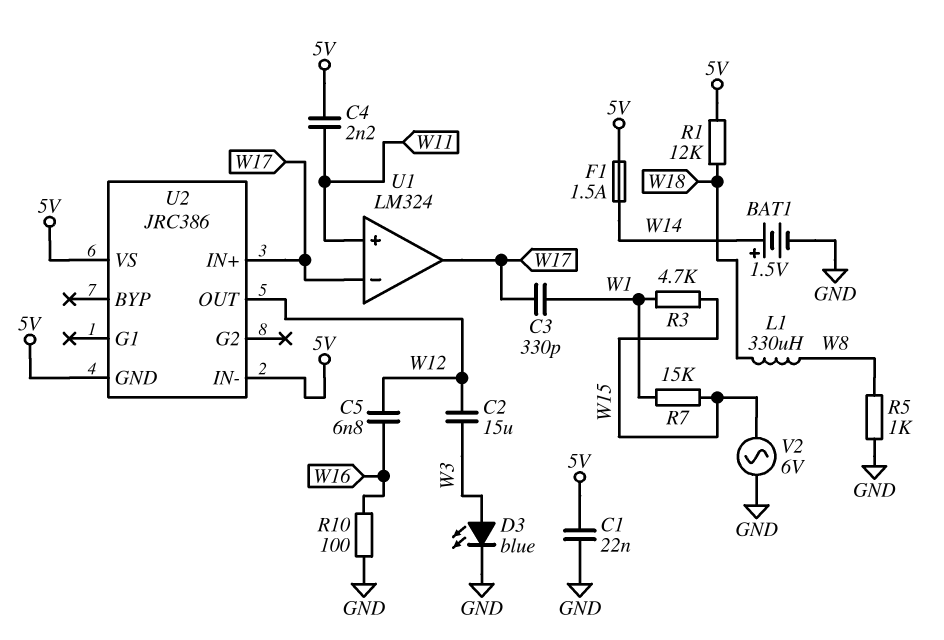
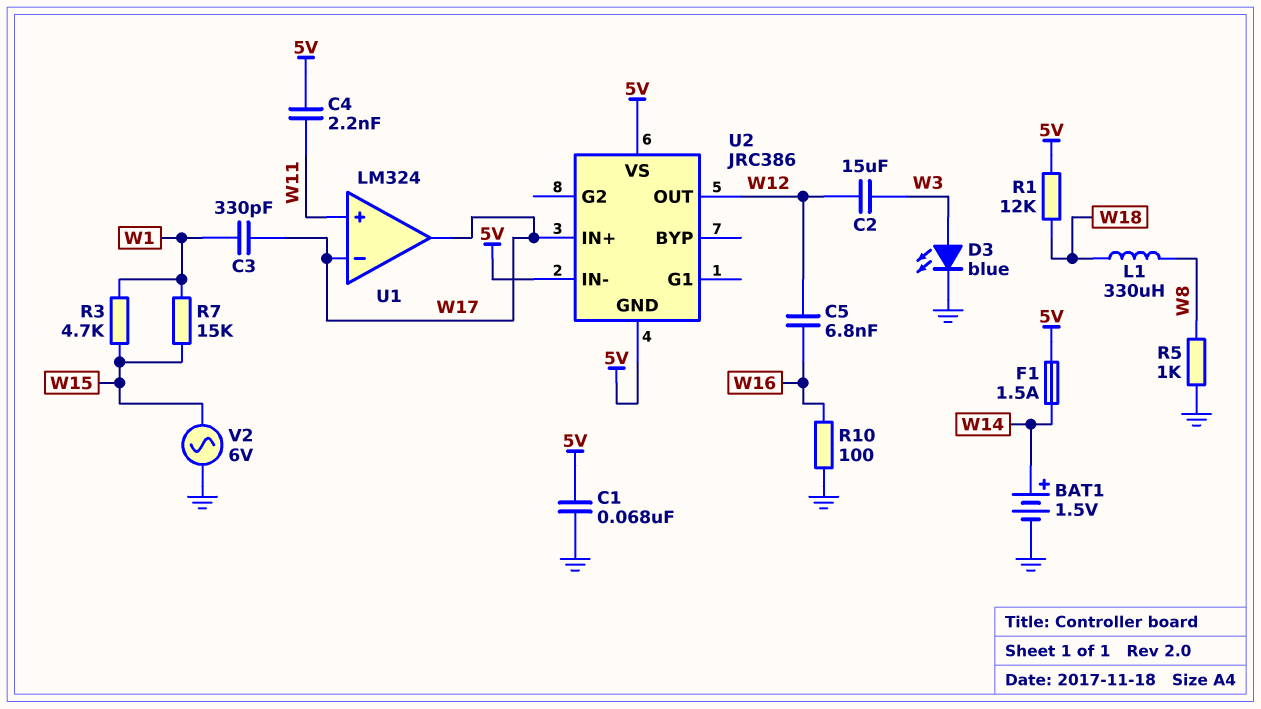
C1: 22nF (5V, GND) -> 68nF (5V, GND)

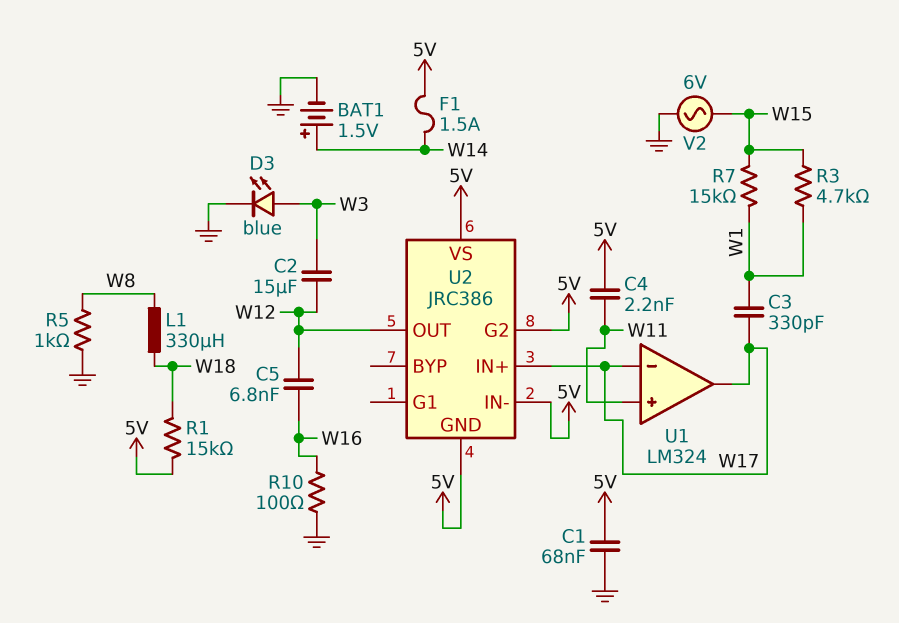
R1: 12k (5V, W18) -> 15k (5V, W18)
U2 pin G2: none -> 5V

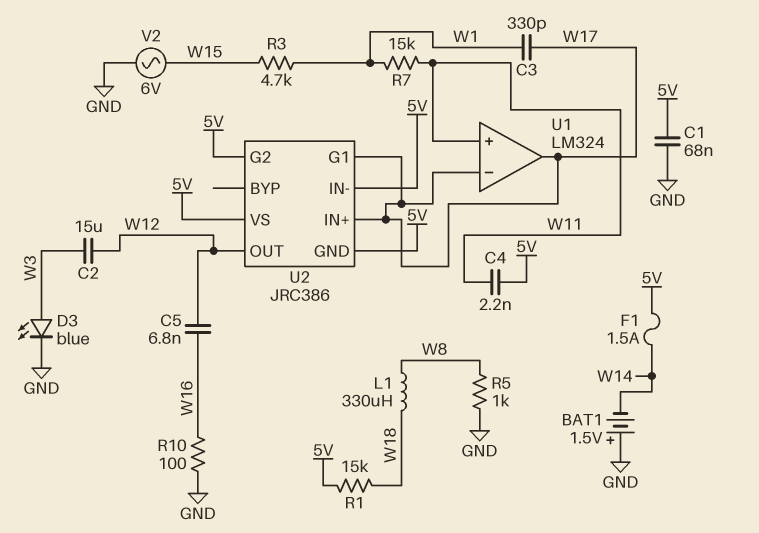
BAT1: 1.5V (plus W14, minus GND) -> 1.5V (plus GND, minus W14)
R7: 15k (W1, W15) -> 15k (W1, W11)
U2 pin G1: none -> W17

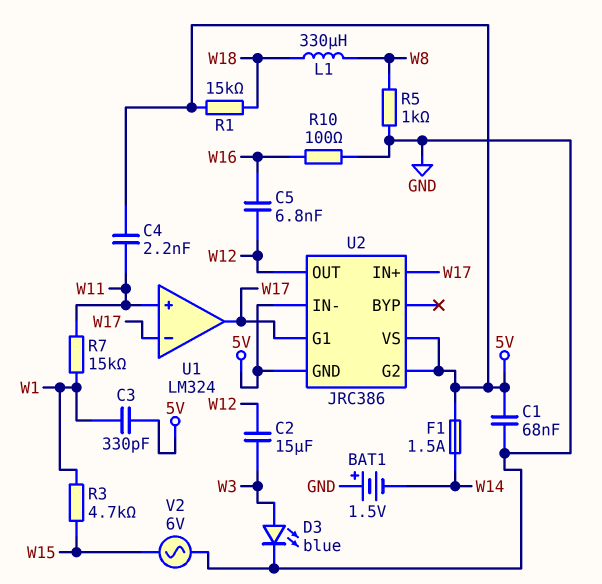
C3: 330pF (W1, W17) -> 330pF (5V, W1)

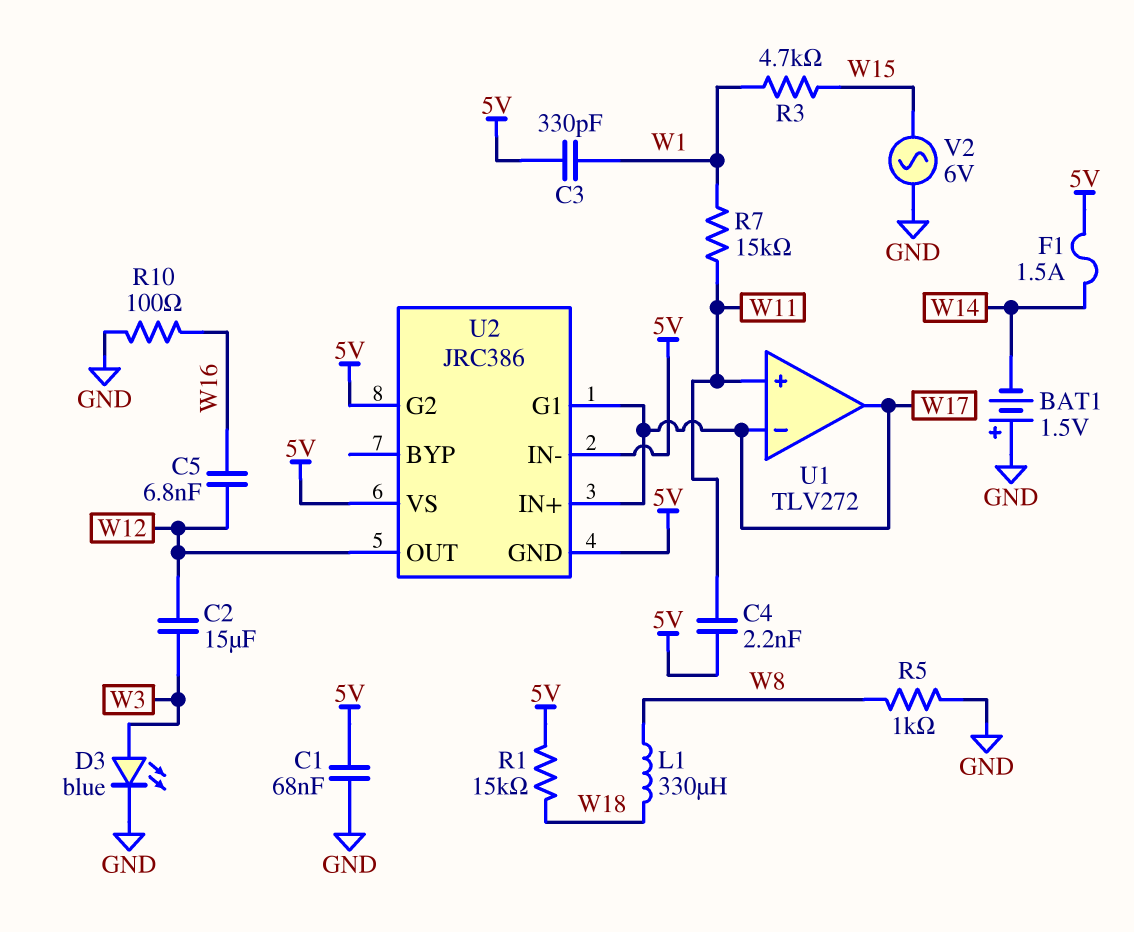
U1: LM324 -> TLV272

